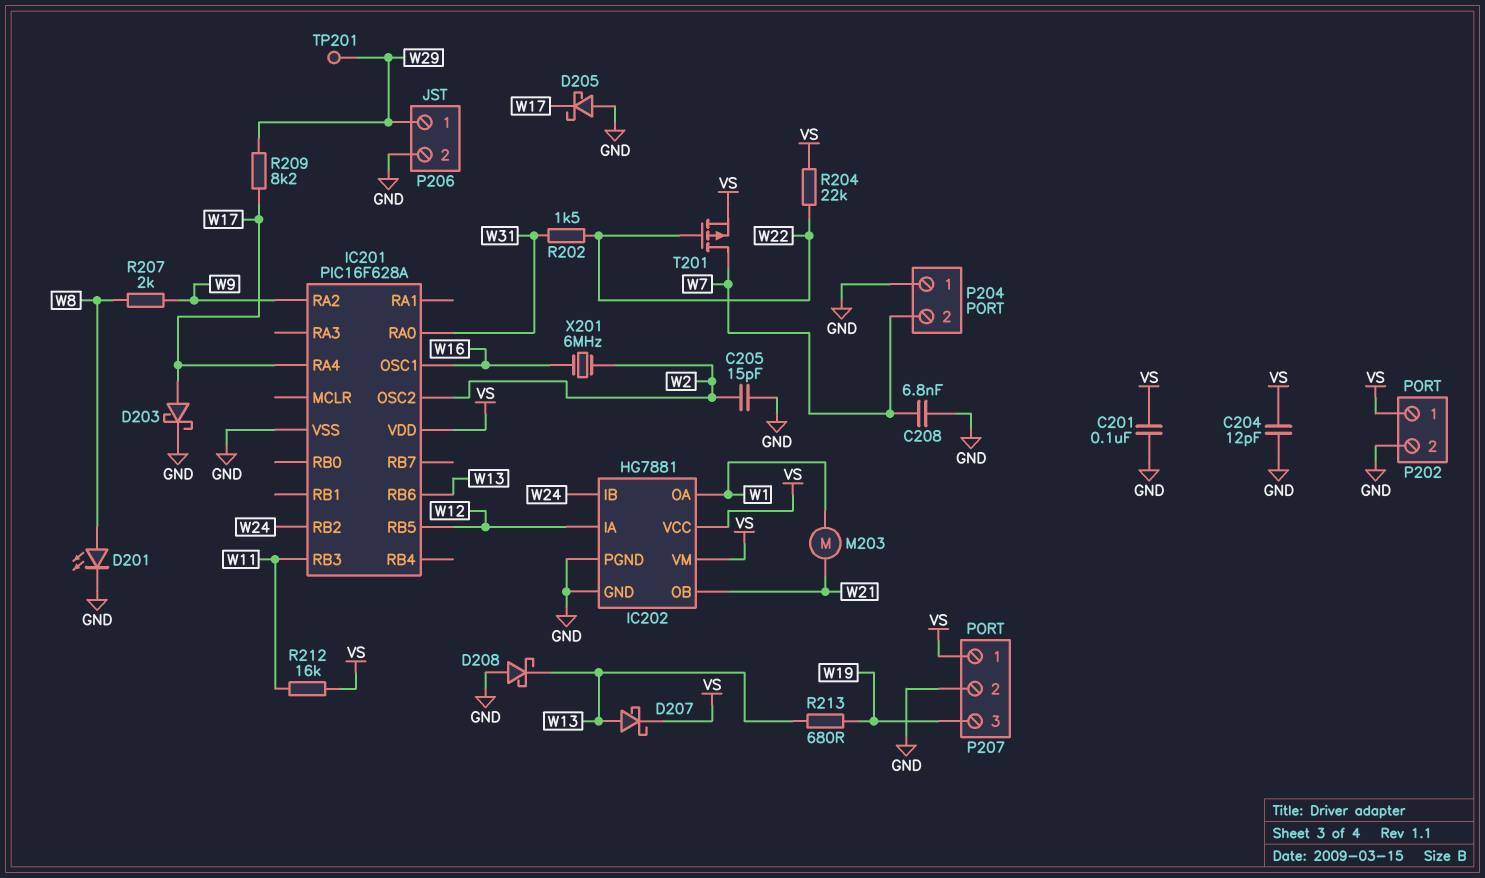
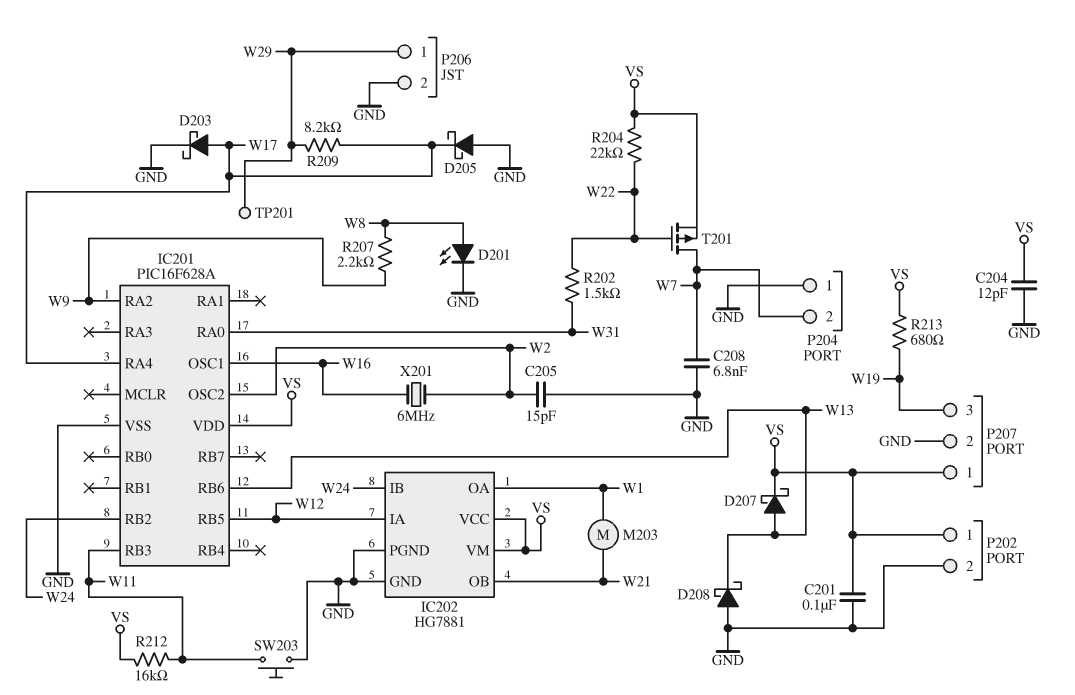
R207: 2k (W8, W9) -> 2.2k (W8, W9)
R213: 680 (W13, W19) -> 680 (VS, W19)
SW203: none -> button (GND, W11)

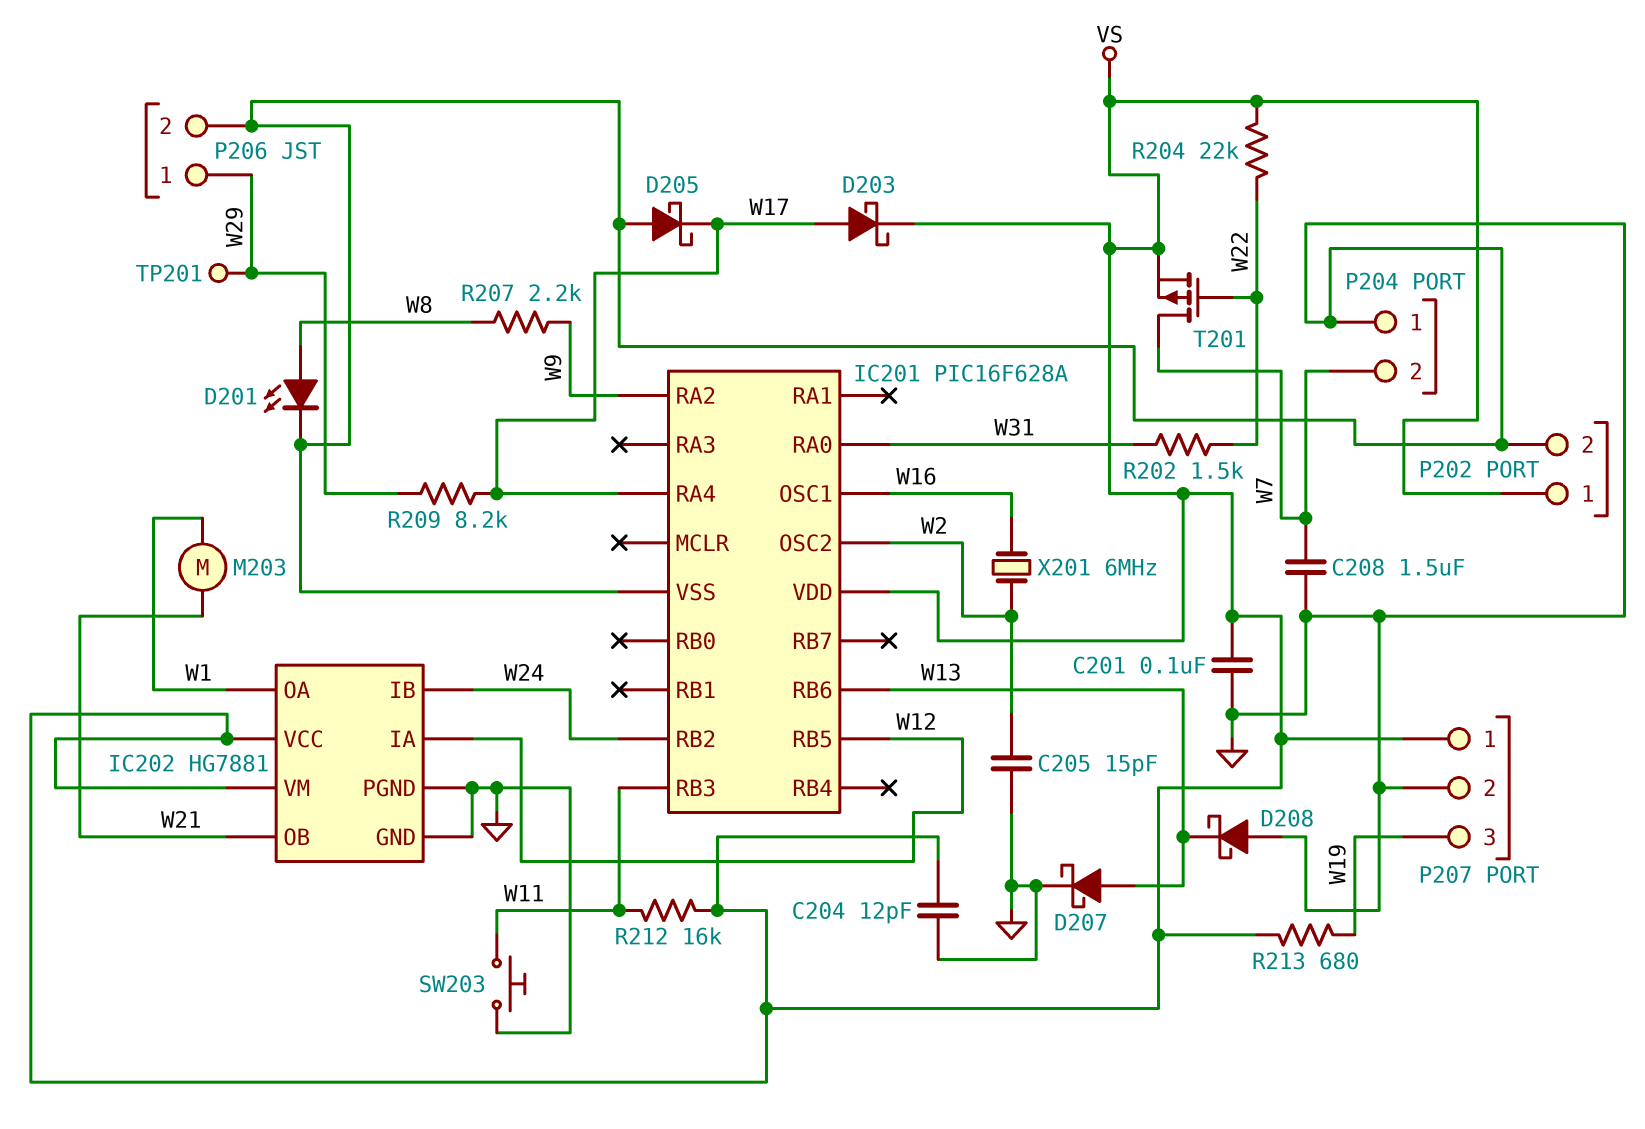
C208: 6.8nF (GND, W7) -> 1.5uF (GND, W7)
D203: schottky (A W17, K GND) -> schottky (A W17, K VS)
D207: schottky (A W13, K VS) -> schottky (A W13, K GND)

